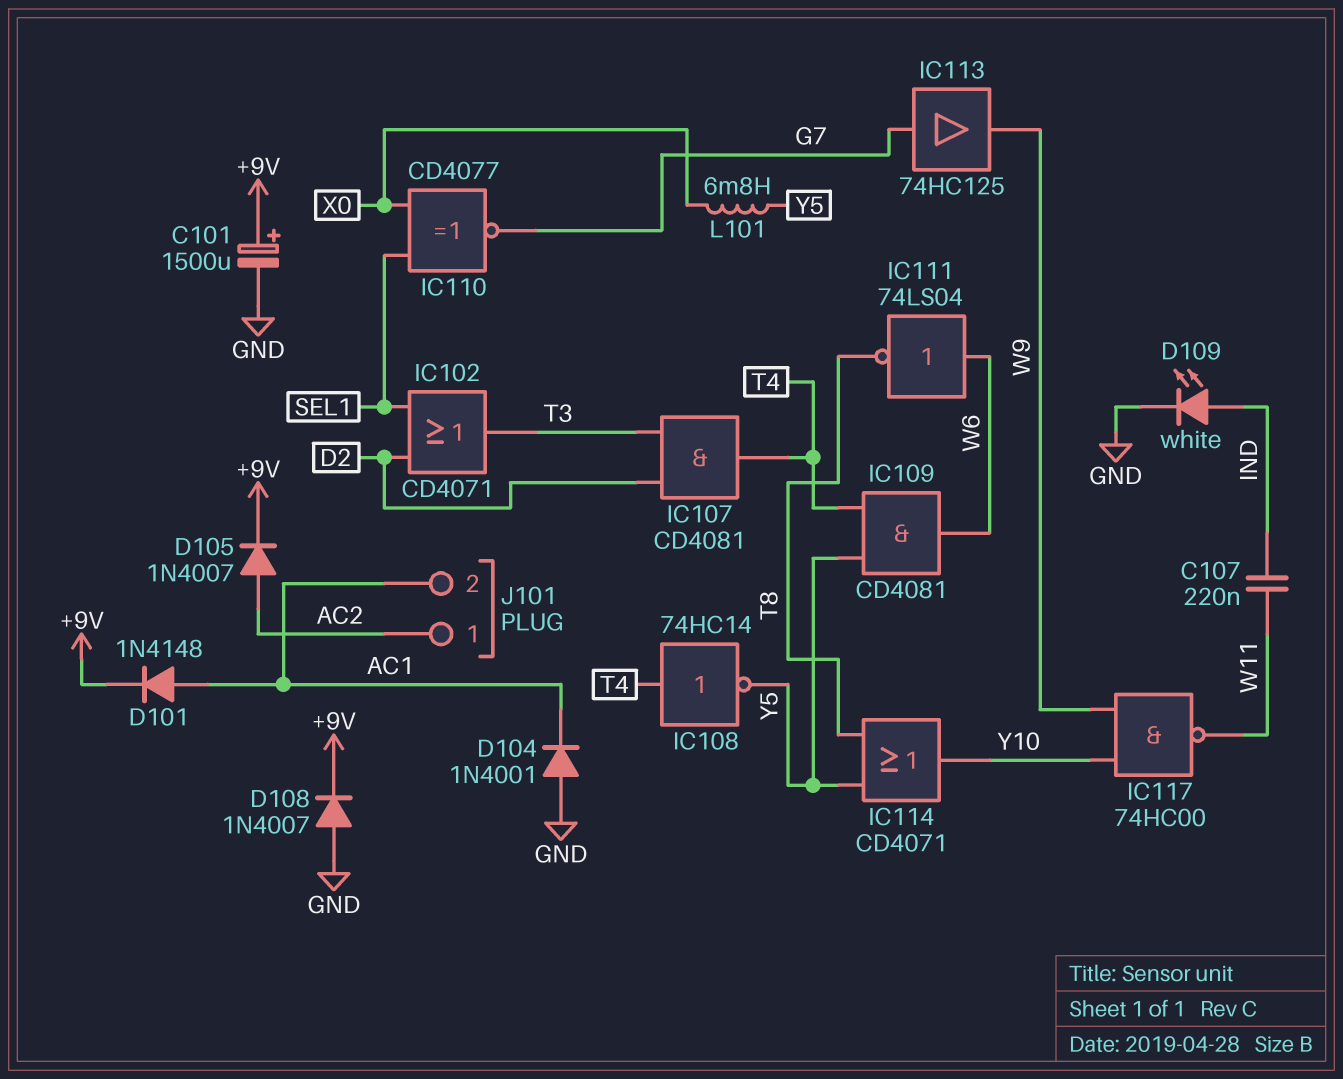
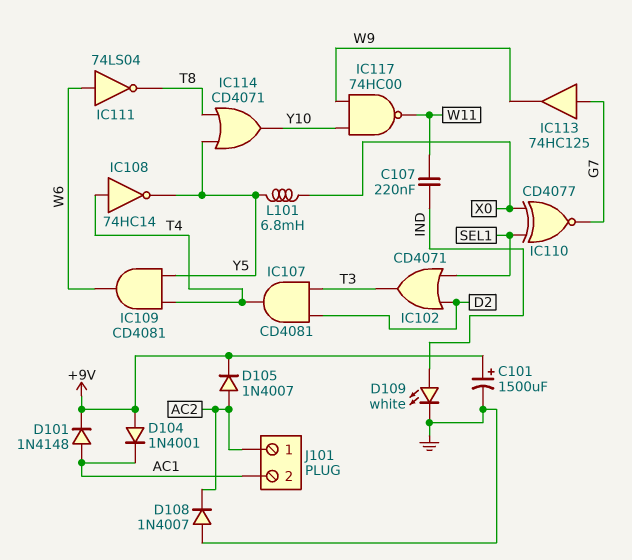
D104: diode 1N4001 (A GND, K AC1) -> diode 1N4001 (A +9V, K AC1)
D108: diode 1N4007 (A GND, K +9V) -> diode 1N4007 (A GND, K AC2)

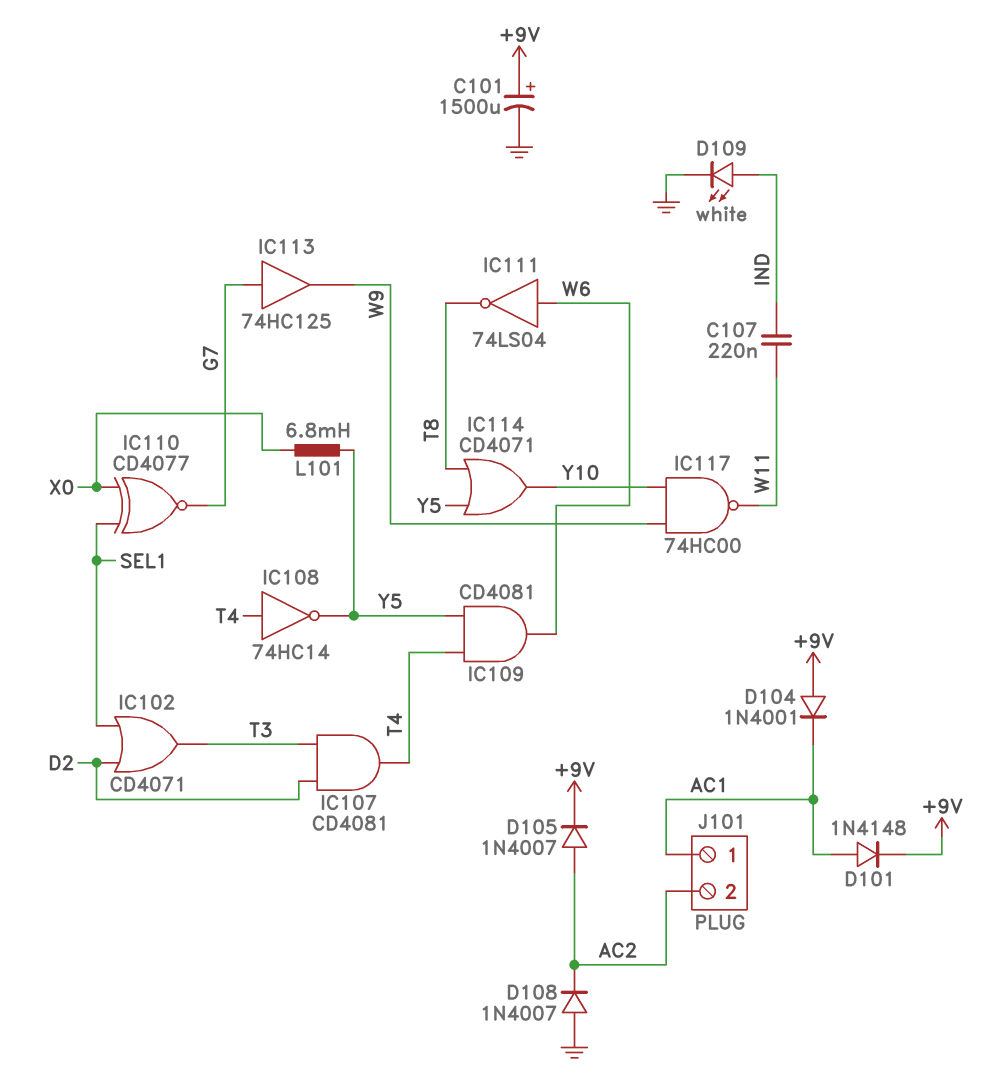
J101 pin 1: AC2 -> AC1
J101 pin 2: AC1 -> AC2

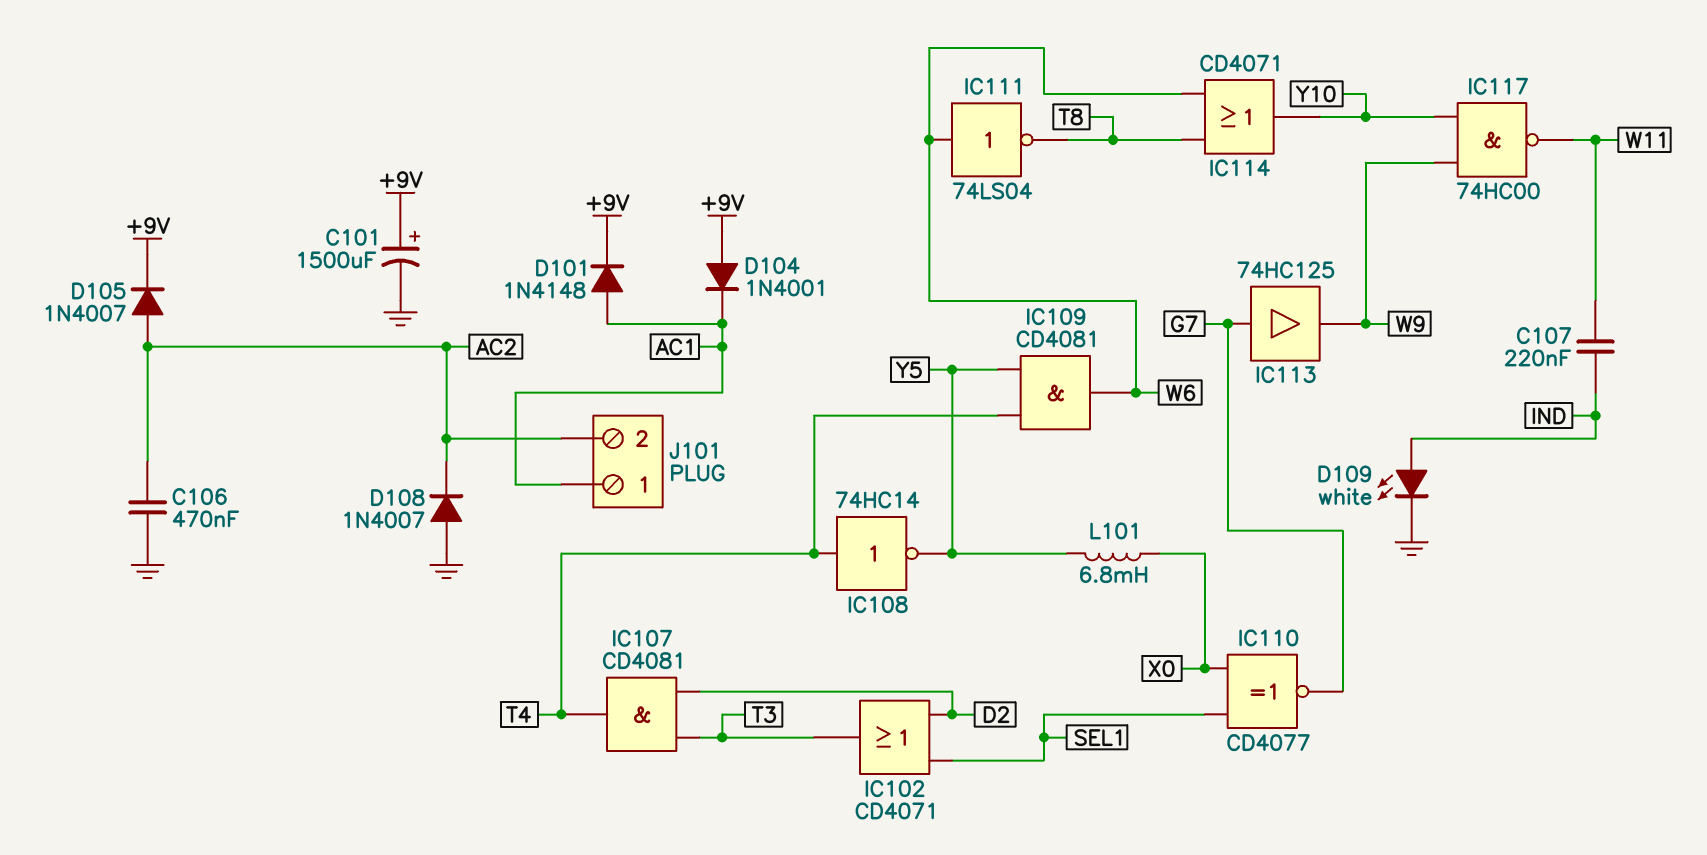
C106: none -> 470nF (AC2, GND)
IC114: OR CD4071 (in T8, in Y5, out Y10) -> OR CD4071 (in T8, in W6, out Y10)

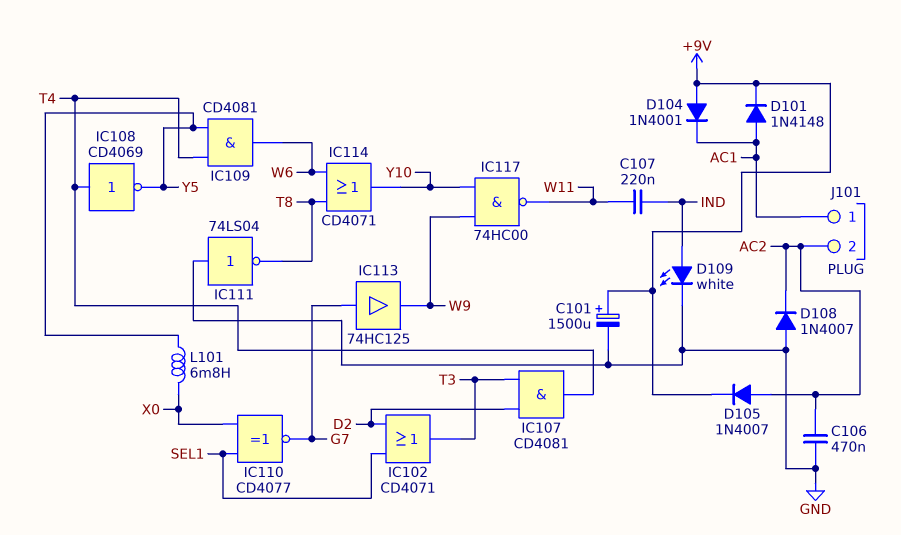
IC108: NOT 74HC14 (in T4, out Y5) -> NOT CD4069 (in T4, out Y5)
IC111: NOT 74LS04 (in W6, out T8) -> NOT 74LS04 (in GND, out T8)

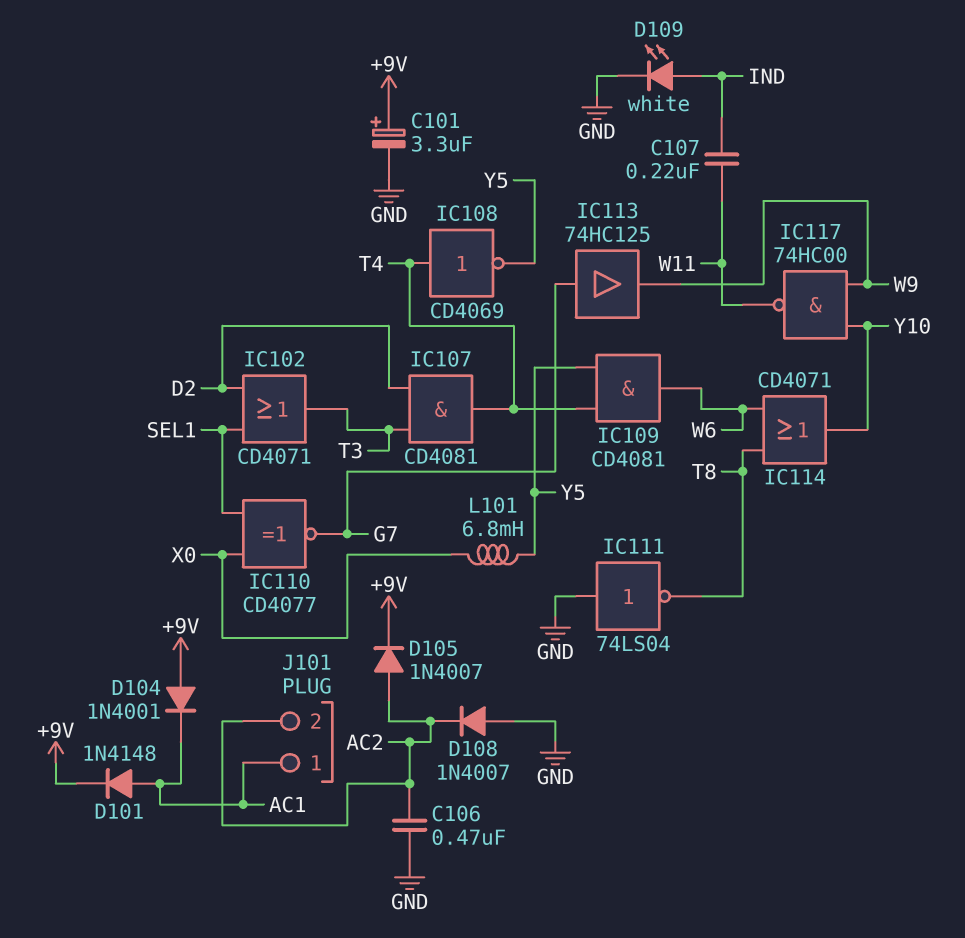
C101: 1500uF (plus +9V, minus GND) -> 3.3uF (plus +9V, minus GND)

